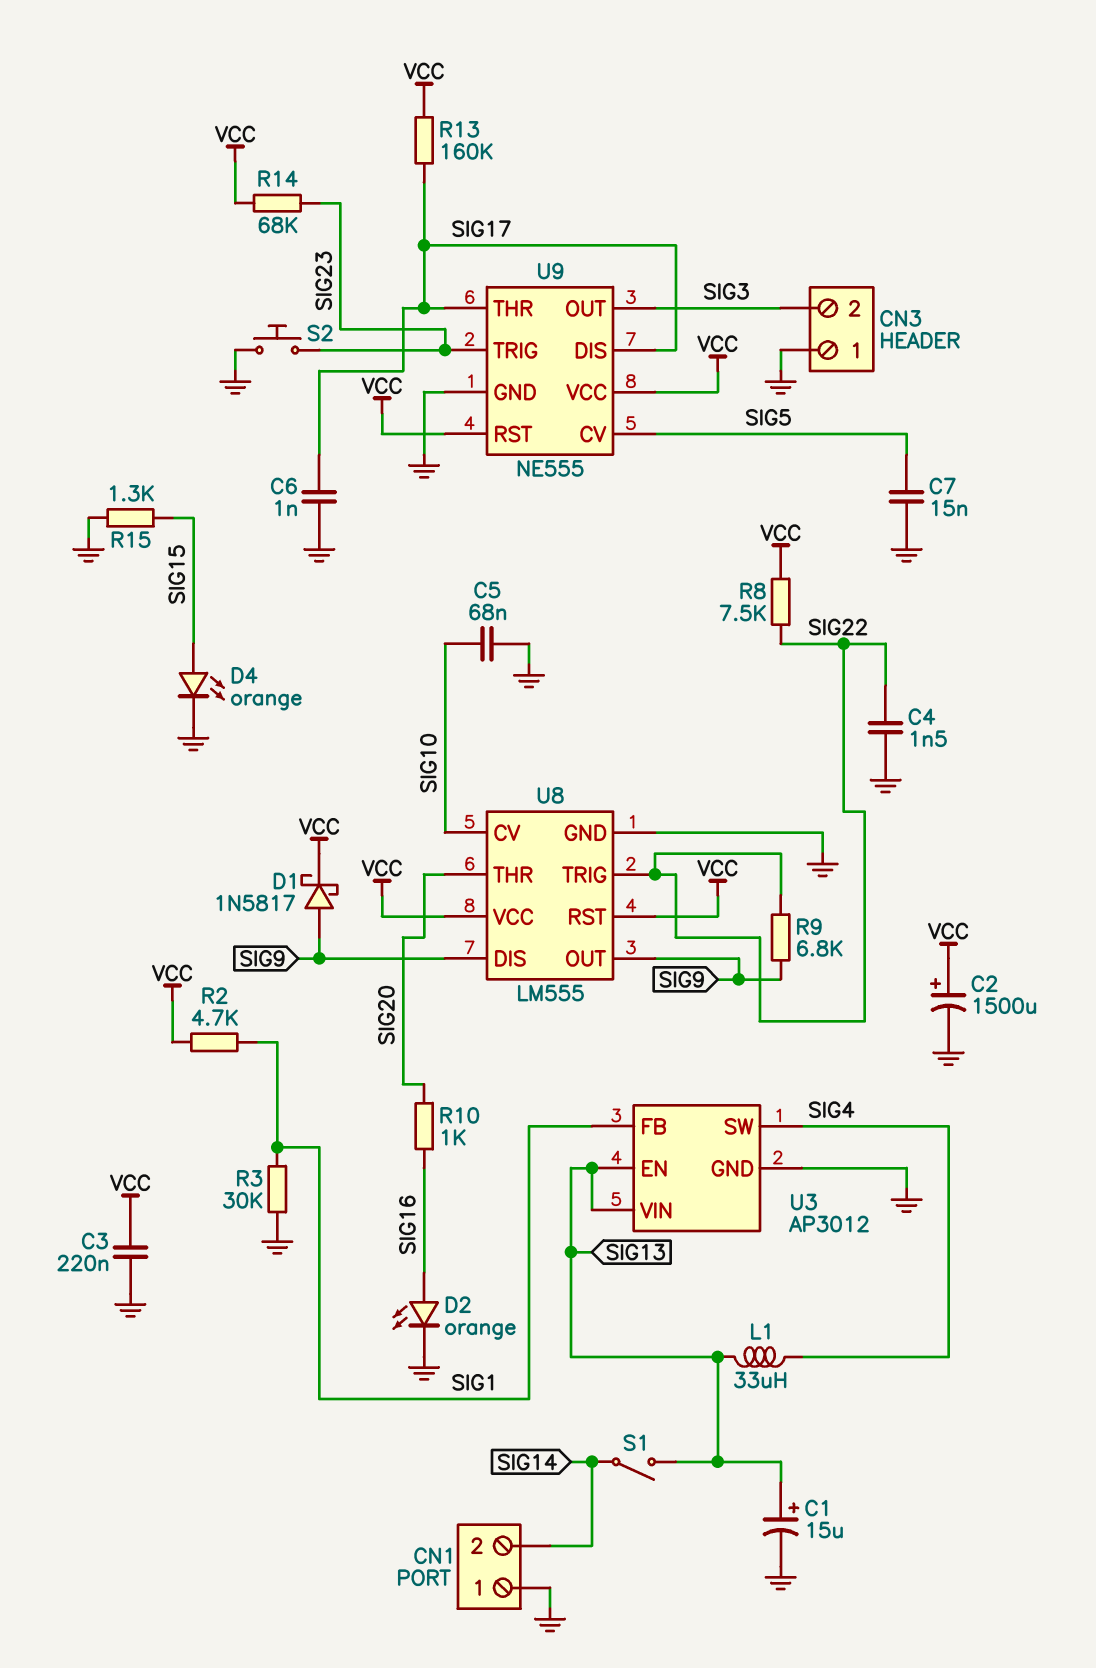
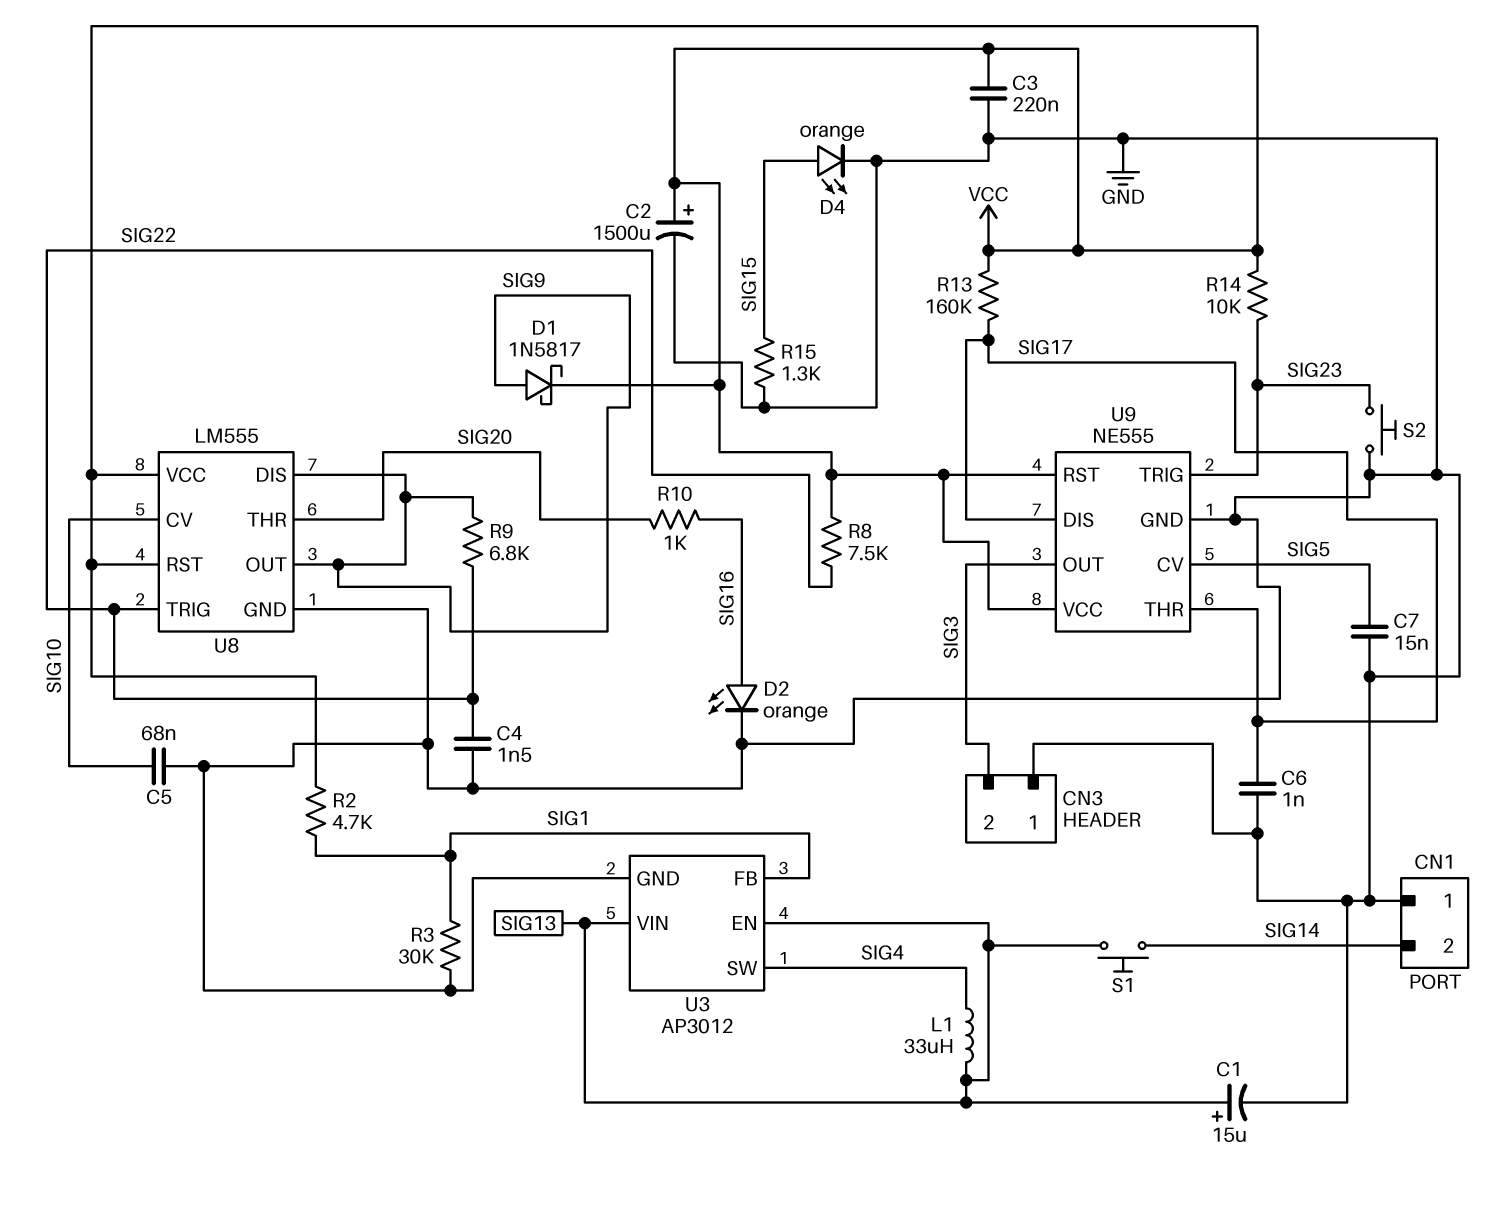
R14: 68k (SIG23, VCC) -> 10k (SIG23, VCC)
S1: switch (SIG13, SIG14) -> button (SIG13, SIG14)

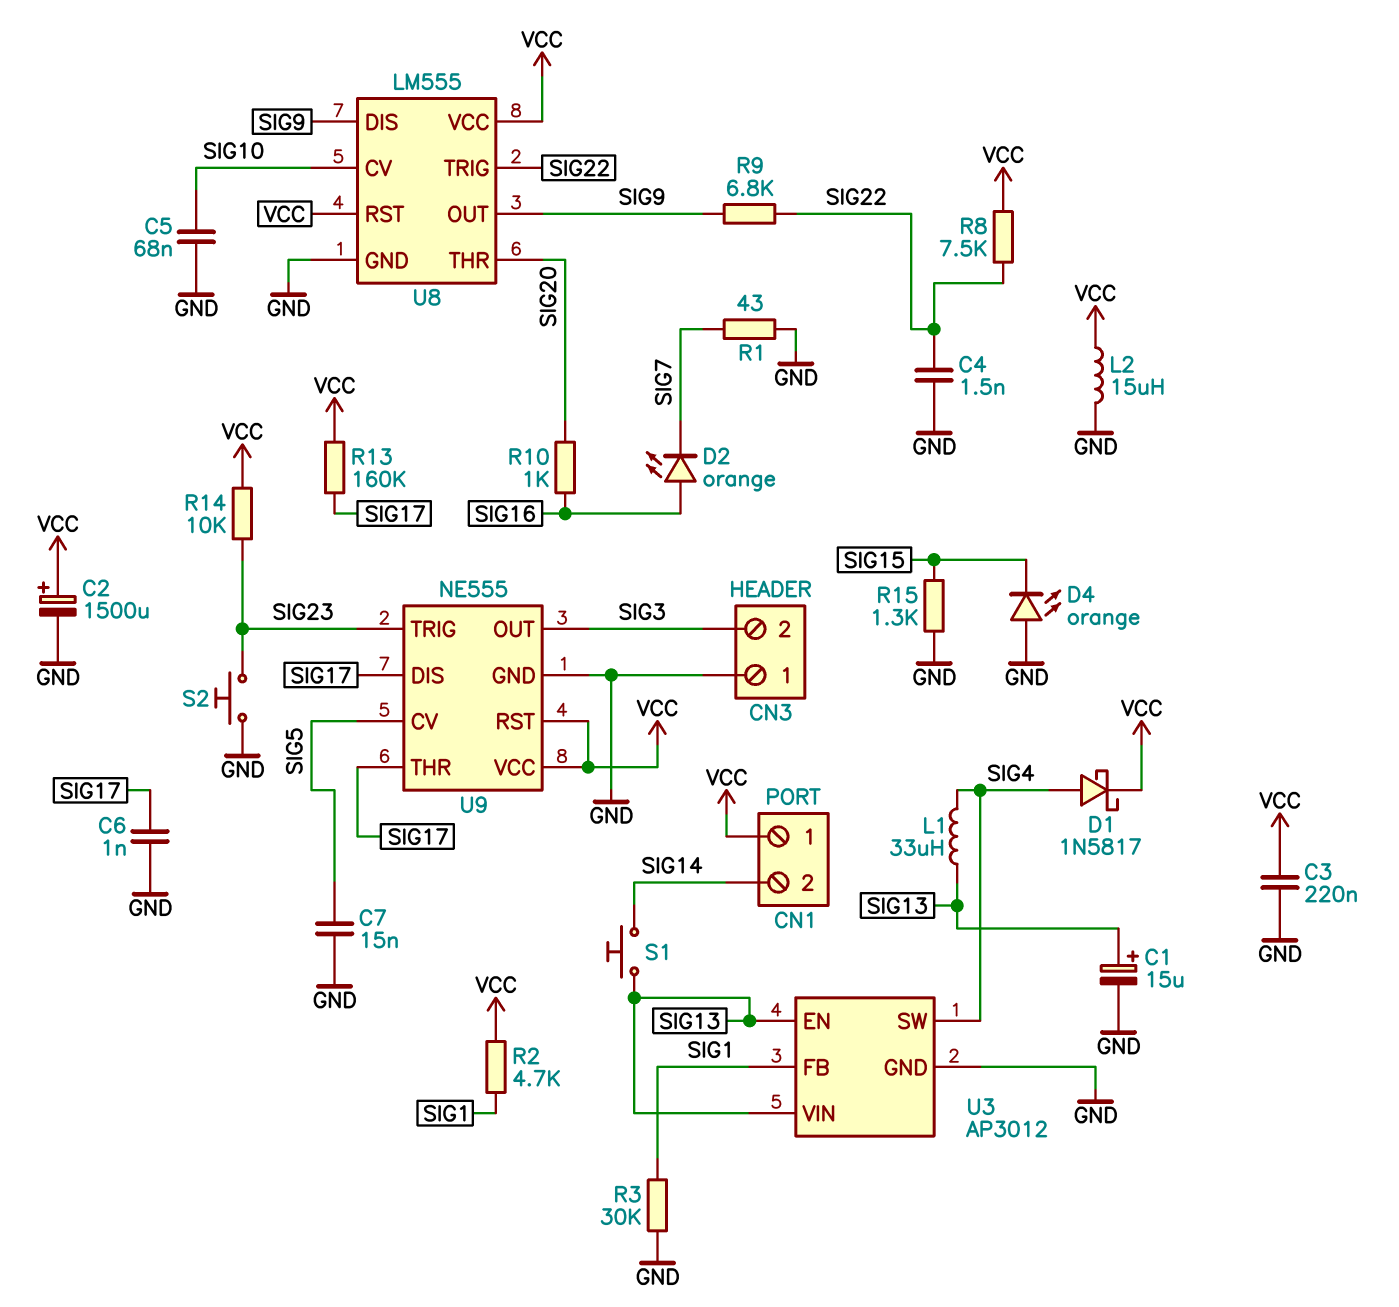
CN1 pin 1: GND -> VCC
D1: schottky 1N5817 (A SIG9, K VCC) -> schottky 1N5817 (A SIG4, K VCC)
D2: LED orange (A SIG16, K GND) -> LED orange (A SIG16, K SIG7)
D4: LED orange (A SIG15, K GND) -> LED orange (A GND, K SIG15)
L2: none -> 15uH (GND, VCC)
R1: none -> 43 (GND, SIG7)

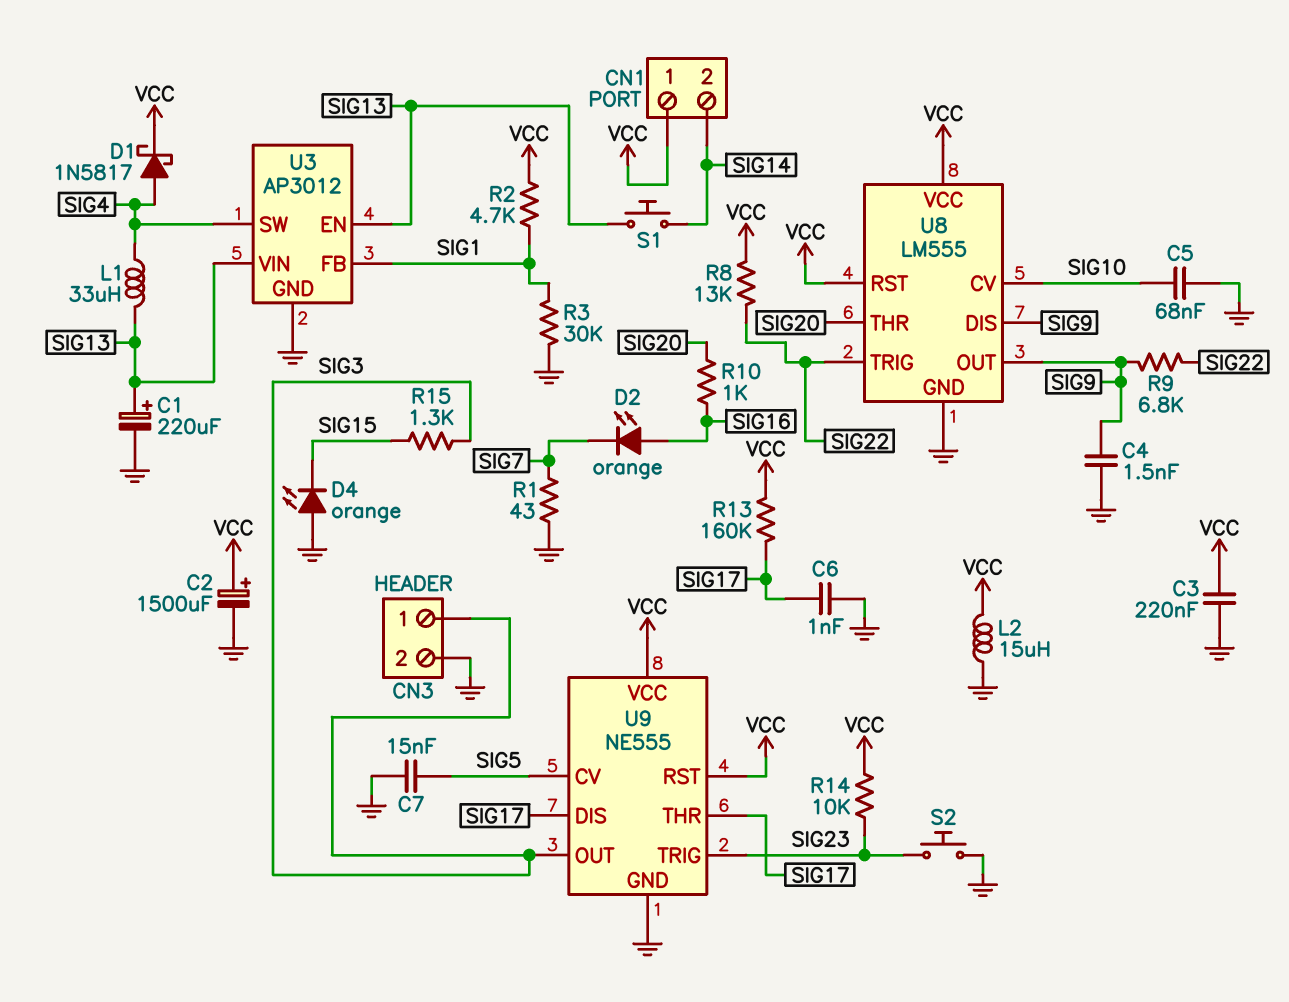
C1: 15uF (plus SIG13, minus GND) -> 220uF (plus SIG13, minus GND)
C4: 1.5nF (GND, SIG22) -> 1.5nF (GND, SIG9)
CN3 pin 1: GND -> SIG3
CN3 pin 2: SIG3 -> GND
R8: 7.5k (SIG22, VCC) -> 13k (SIG22, VCC)
R15: 1.3k (GND, SIG15) -> 1.3k (SIG3, SIG15)

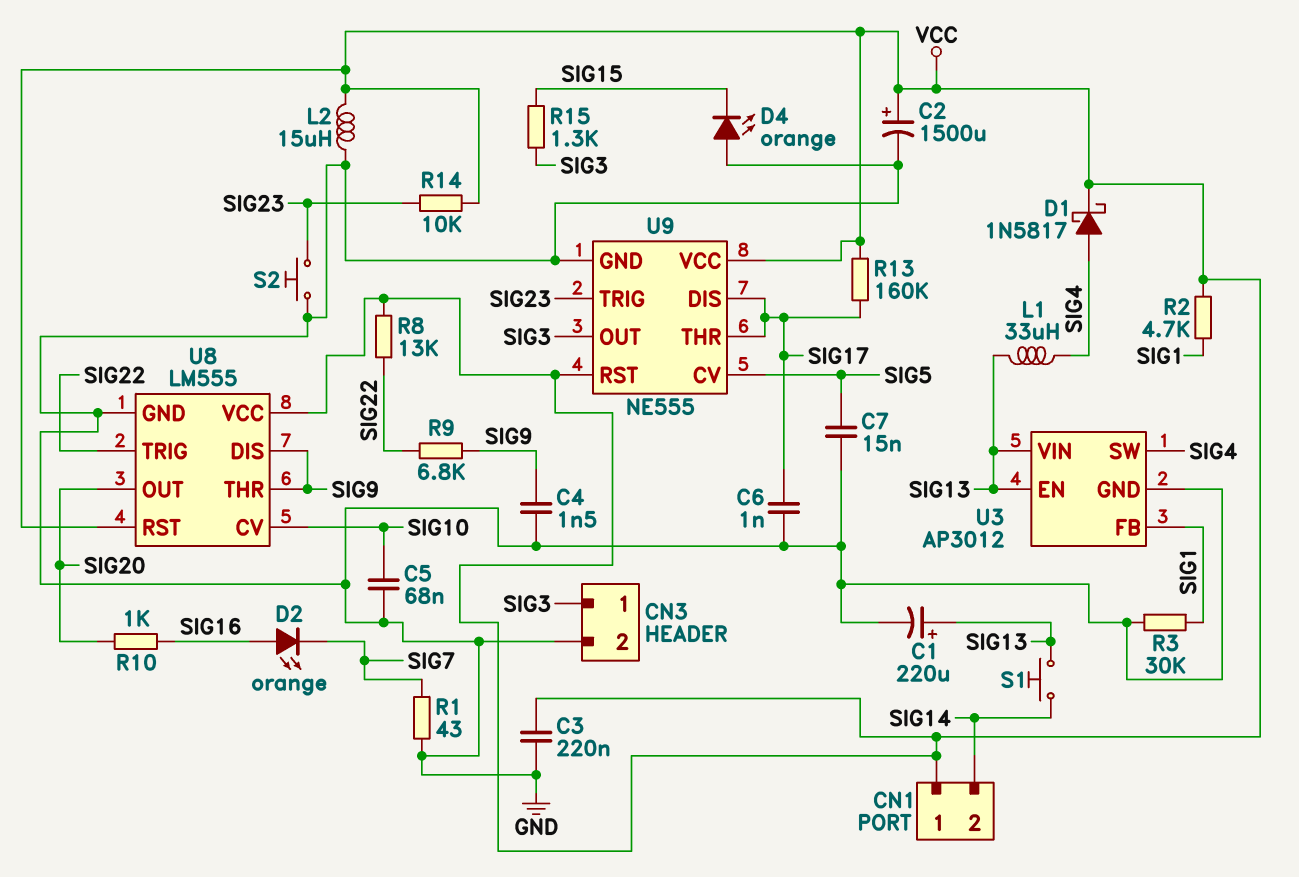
U8 pin OUT: SIG9 -> SIG20
U8 pin THR: SIG20 -> SIG9

